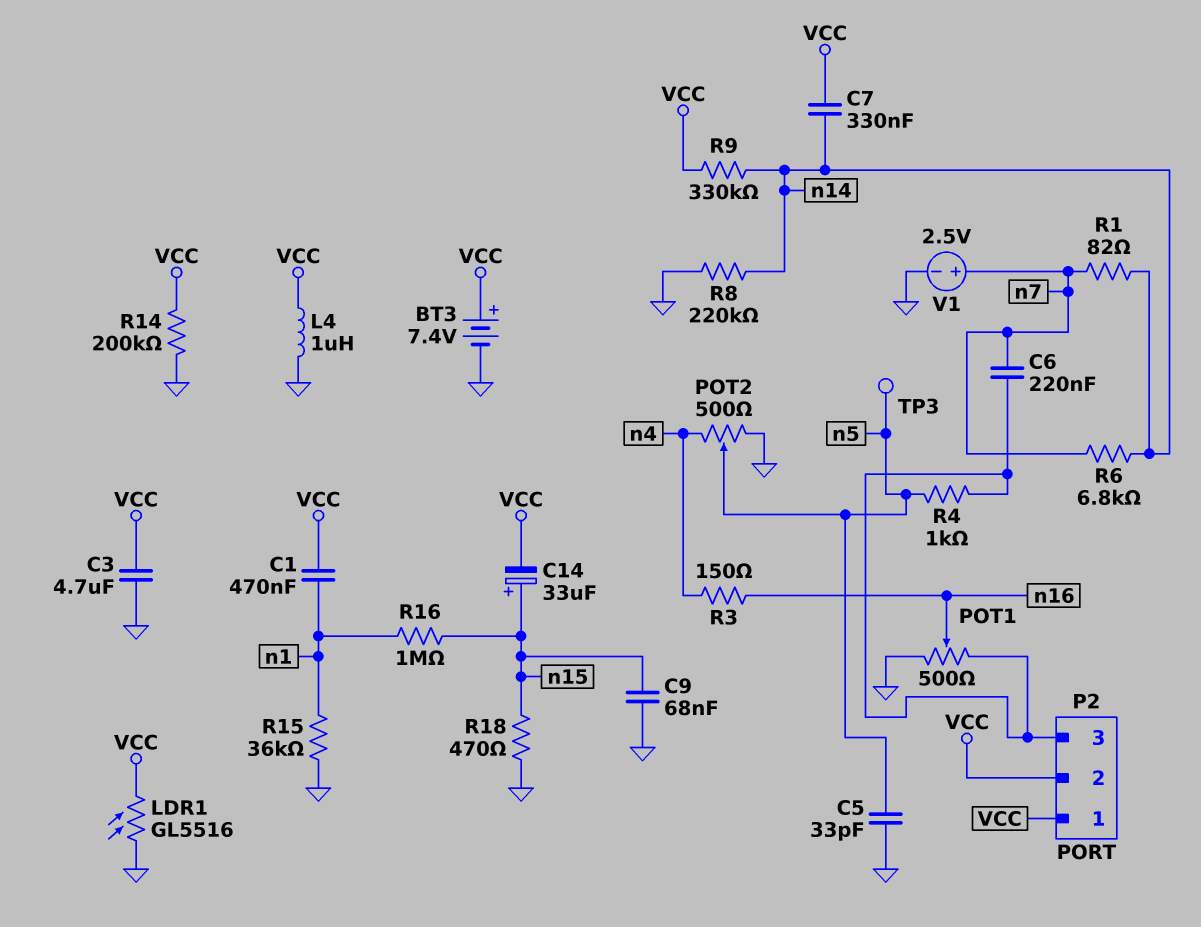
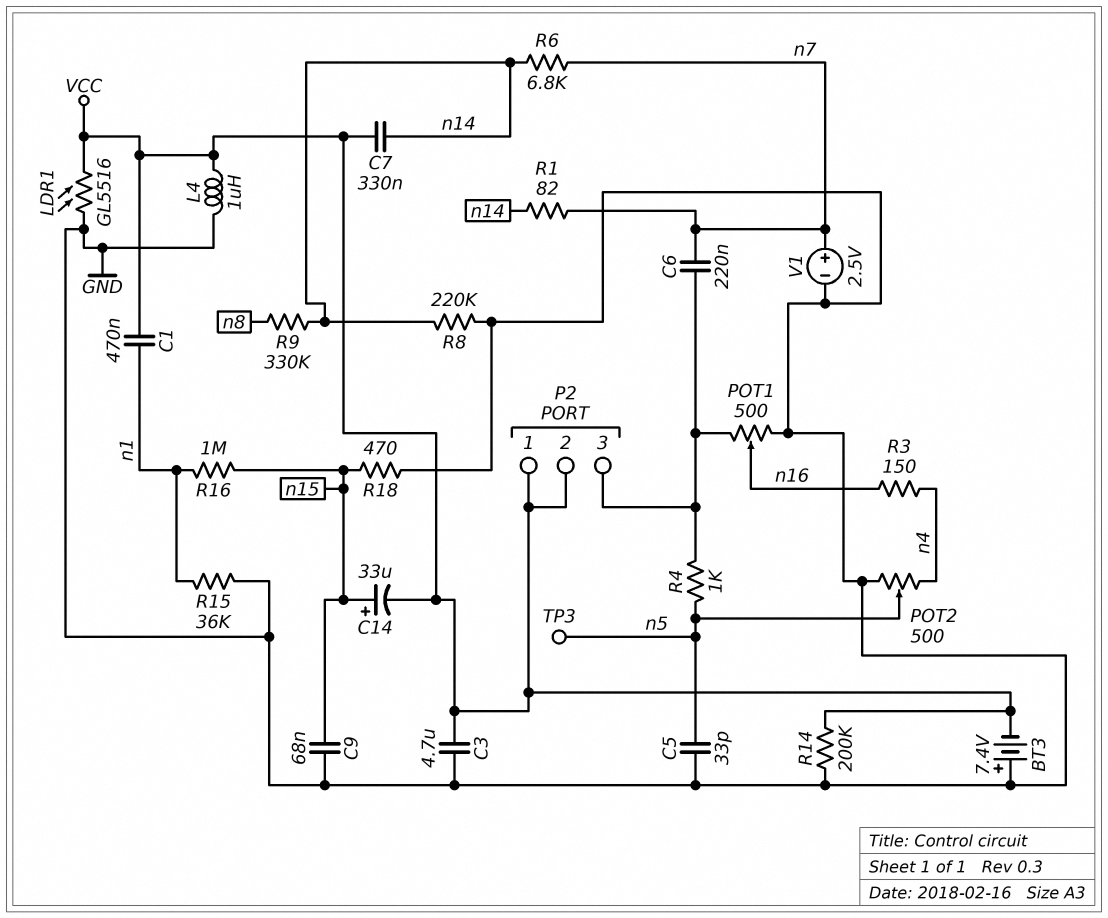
BT3: 7.4V (plus VCC, minus GND) -> 7.4V (plus GND, minus VCC)
R9: 330k (VCC, n14) -> 330k (n8, n14)

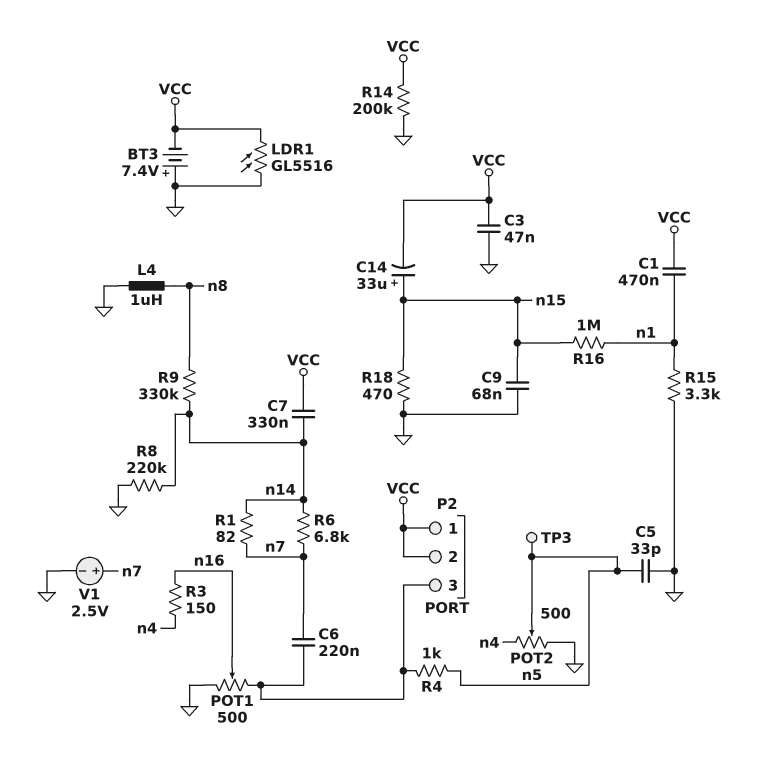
C3: 4.7uF (GND, VCC) -> 47nF (GND, VCC)
L4: 1uH (GND, VCC) -> 1uH (GND, n8)
R15: 36k (GND, n1) -> 3.3k (GND, n1)

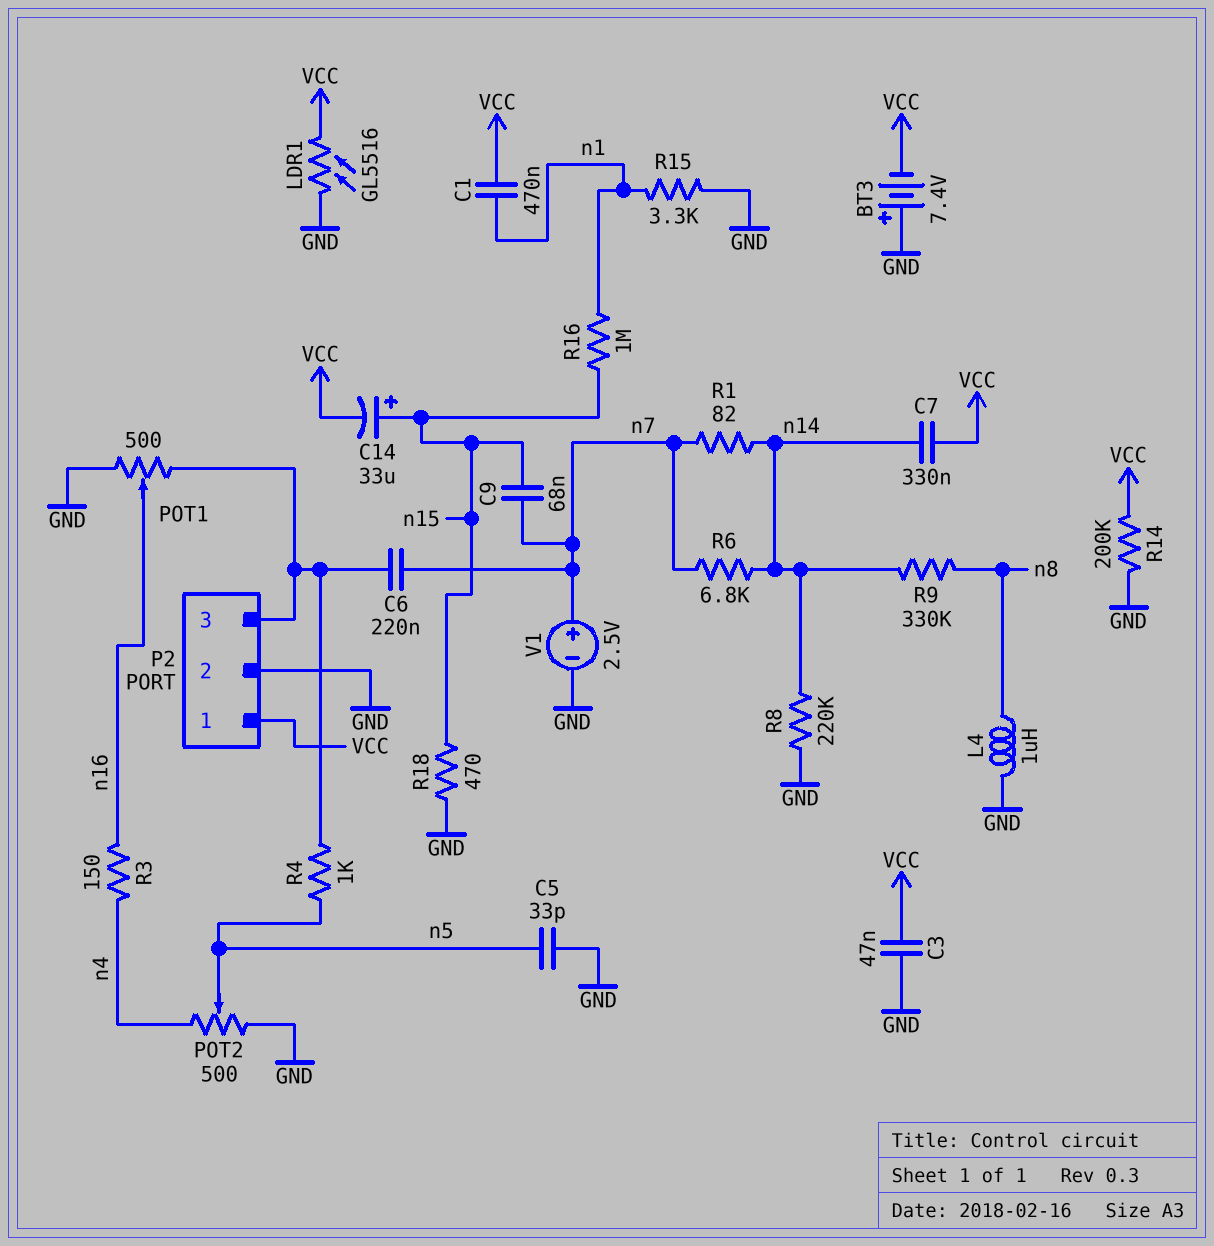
C9: 68nF (GND, n15) -> 68nF (n7, n15)
P2 pin 2: VCC -> GND
TP3: test point (n5) -> none

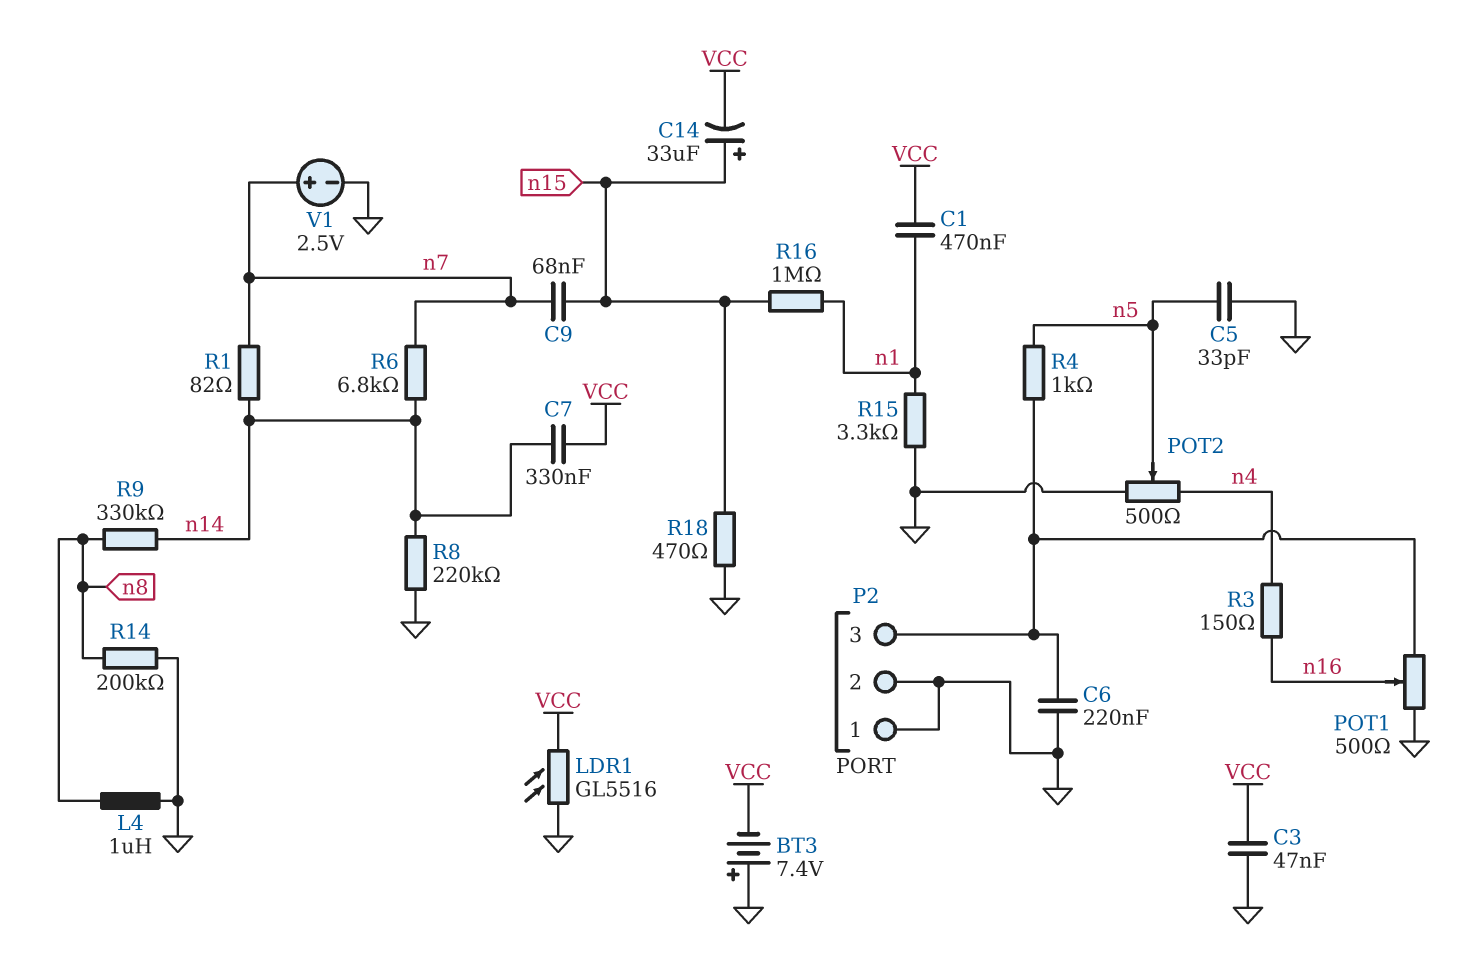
C6: 220nF (P2/3, n7) -> 220nF (GND, P2/3)
P2 pin 1: VCC -> GND
R14: 200k (GND, VCC) -> 200k (GND, n8)

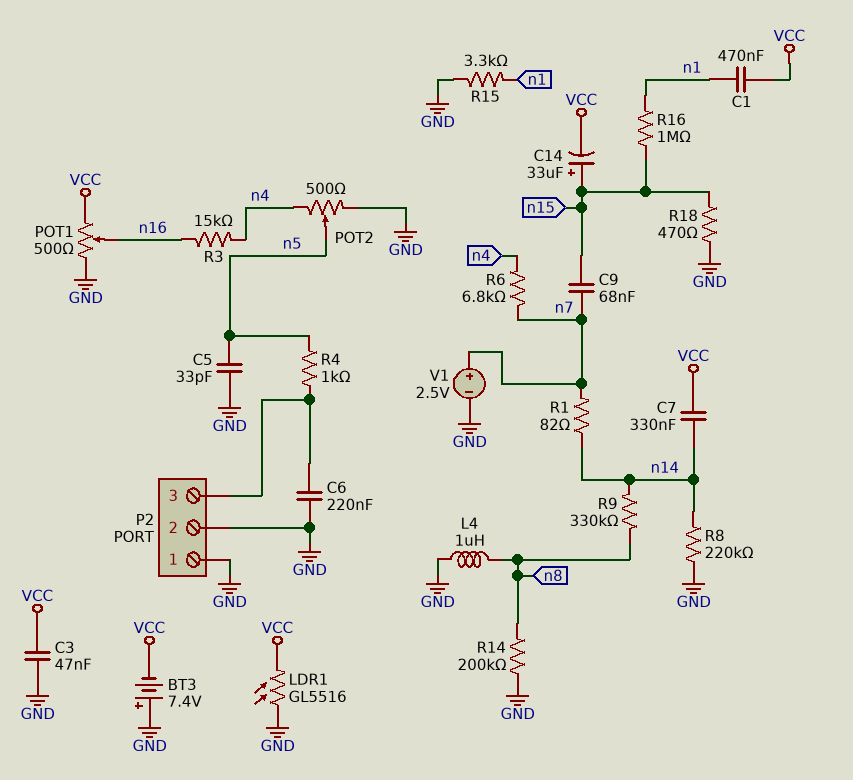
POT1: 500 (GND, P2/3, wiper n16) -> 500 (GND, VCC, wiper n16)
R3: 150 (n4, n16) -> 15k (n4, n16)
R6: 6.8k (n7, n14) -> 6.8k (n4, n7)

